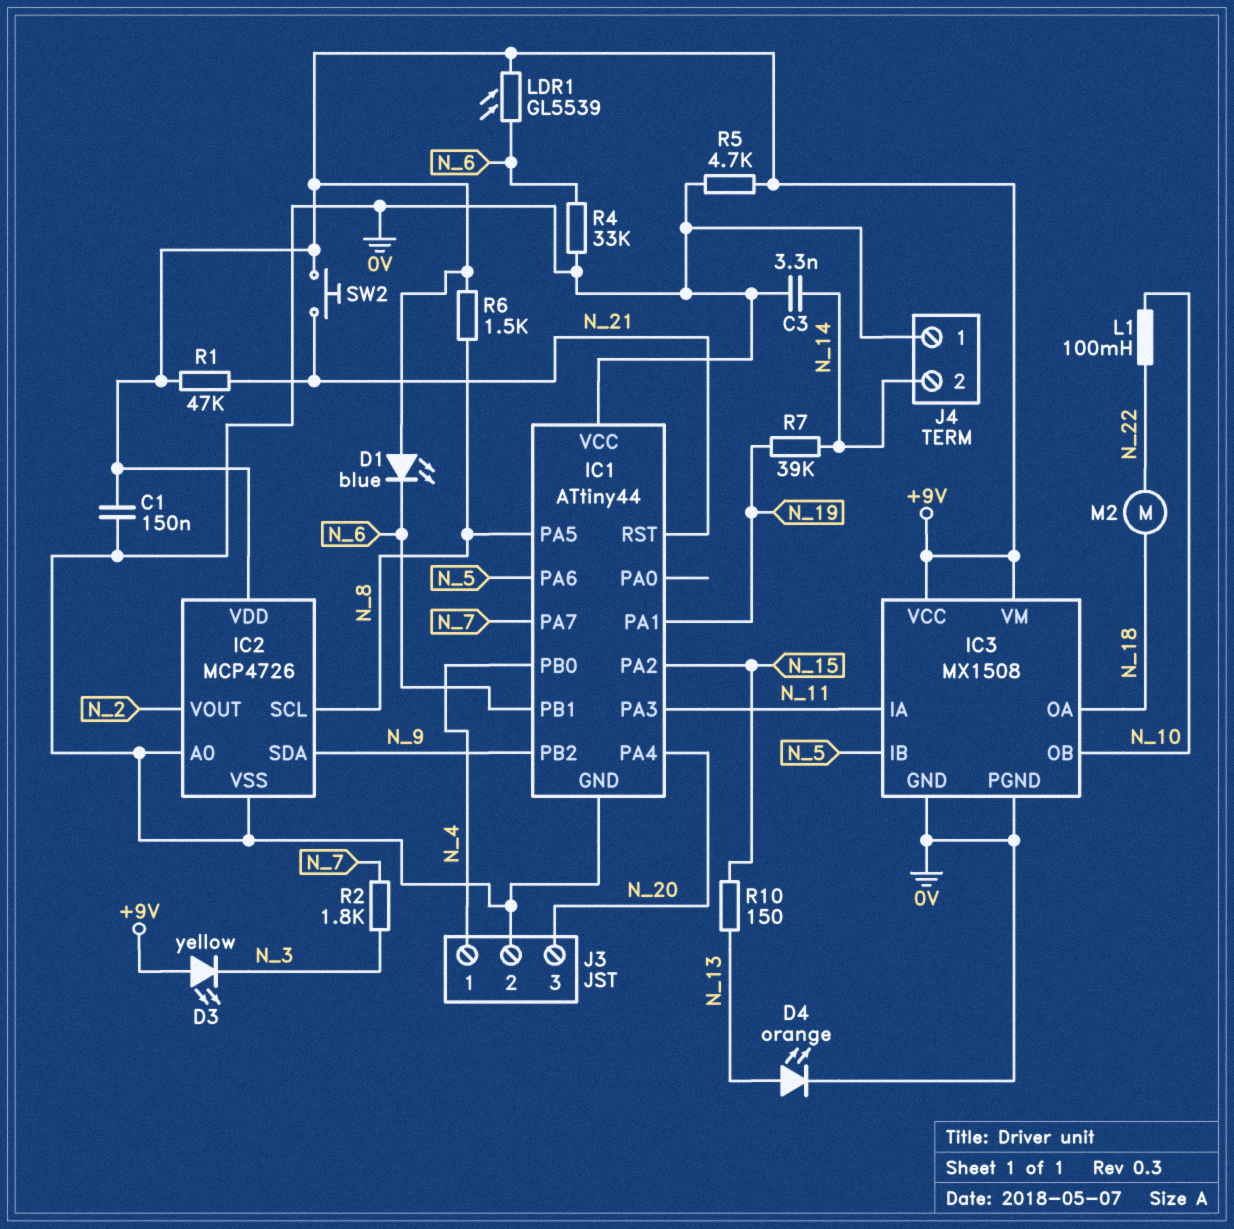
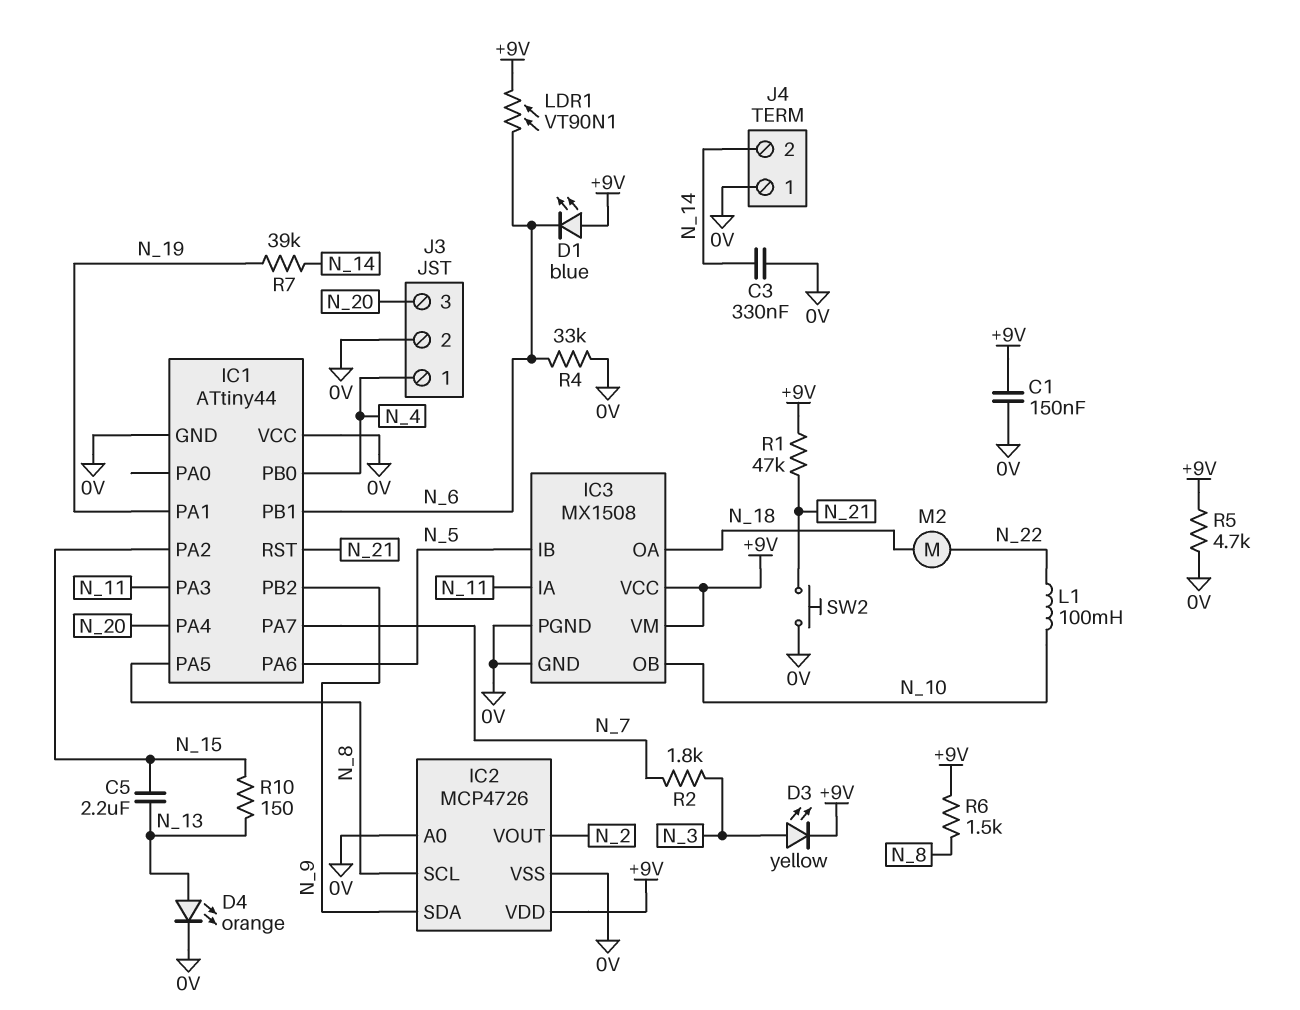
C3: 3.3nF (0V, N_14) -> 330nF (0V, N_14)
C5: none -> 2.2uF (N_13, N_15)
D3: LED yellow (A +9V, K N_3) -> LED yellow (A N_3, K +9V)
LDR1: GL5539 (+9V, N_6) -> VT90N1 (+9V, N_6)
SW2: button (+9V, N_21) -> button (0V, N_21)

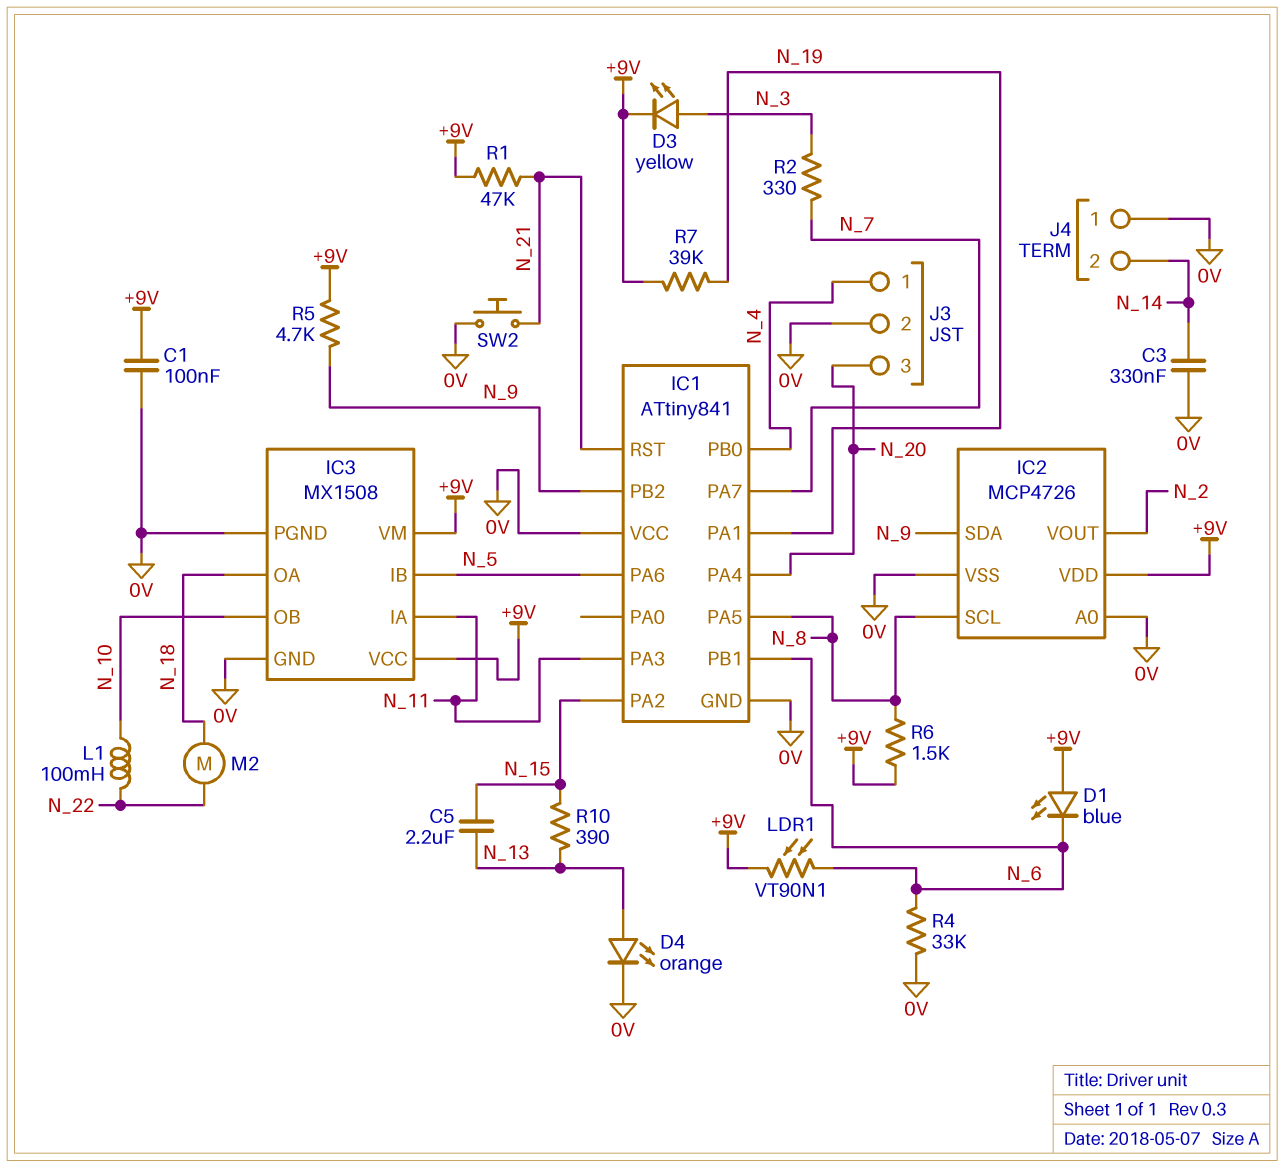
C1: 150nF (+9V, 0V) -> 100nF (+9V, 0V)
IC1: ATtiny44 -> ATtiny841
R2: 1.8k (N_3, N_7) -> 330 (N_3, N_7)
R5: 4.7k (+9V, 0V) -> 4.7k (+9V, N_9)
R7: 39k (N_14, N_19) -> 39k (+9V, N_19)
R10: 150 (N_13, N_15) -> 390 (N_13, N_15)

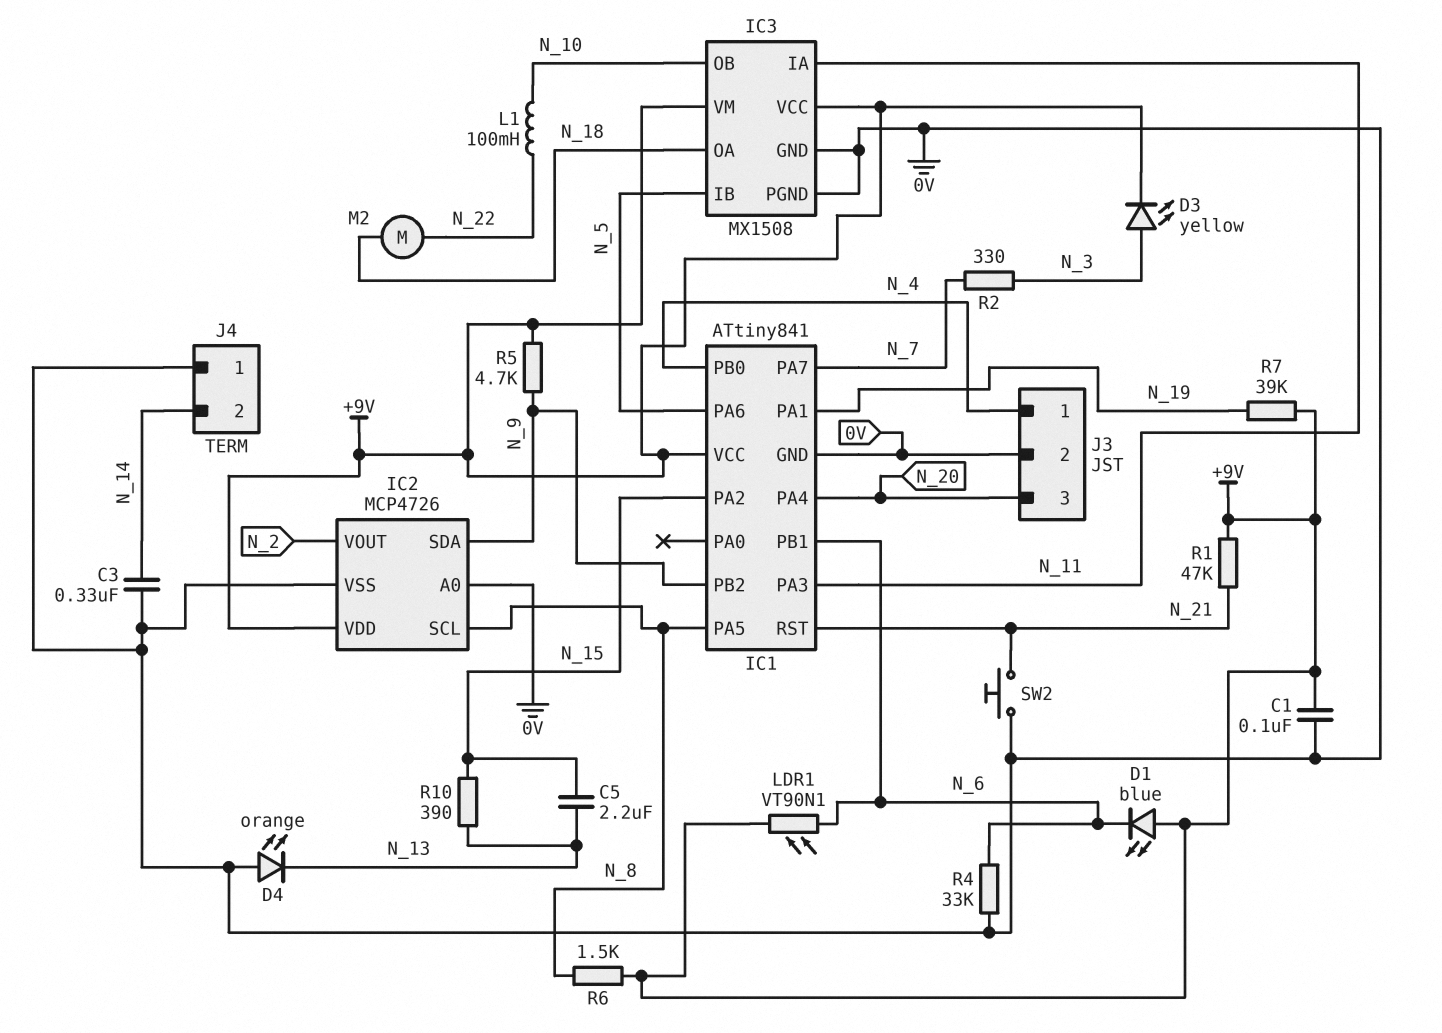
D4: LED orange (A N_13, K 0V) -> LED orange (A 0V, K N_13)
IC1 pin VCC: 0V -> +9V

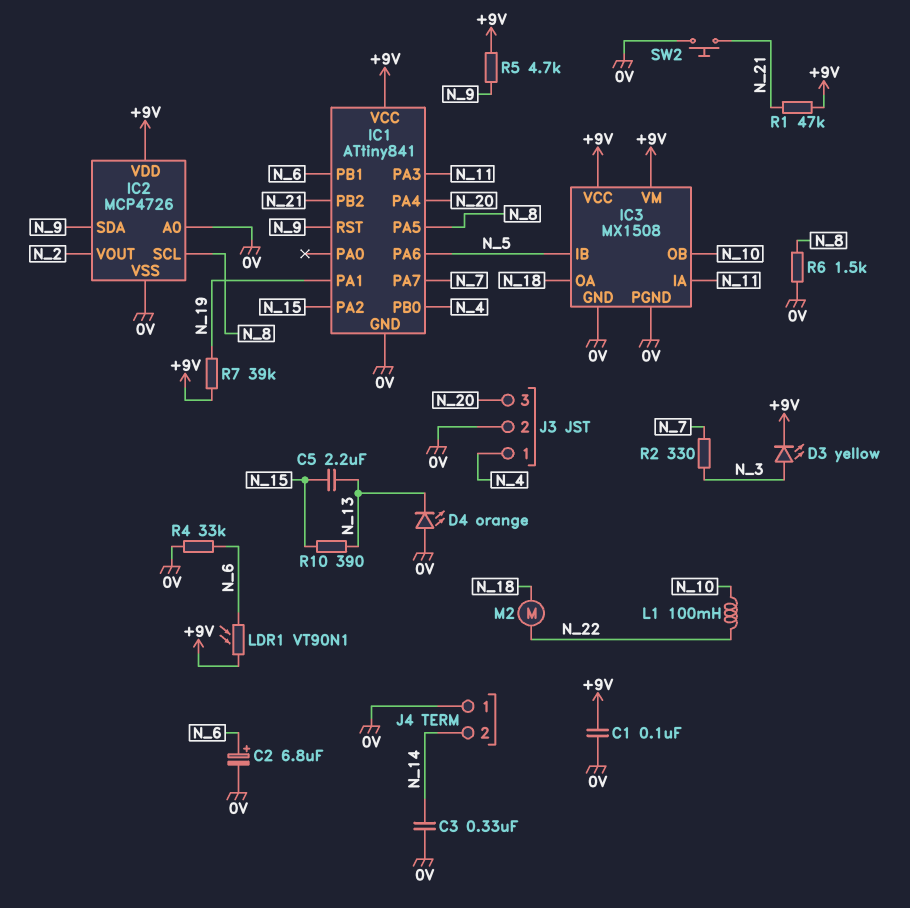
C2: none -> 6.8uF (plus N_6, minus 0V)
D1: LED blue (A +9V, K N_6) -> none
IC1 pin PB2: N_9 -> N_21
IC1 pin RST: N_21 -> N_9
R6: 1.5k (+9V, N_8) -> 1.5k (0V, N_8)

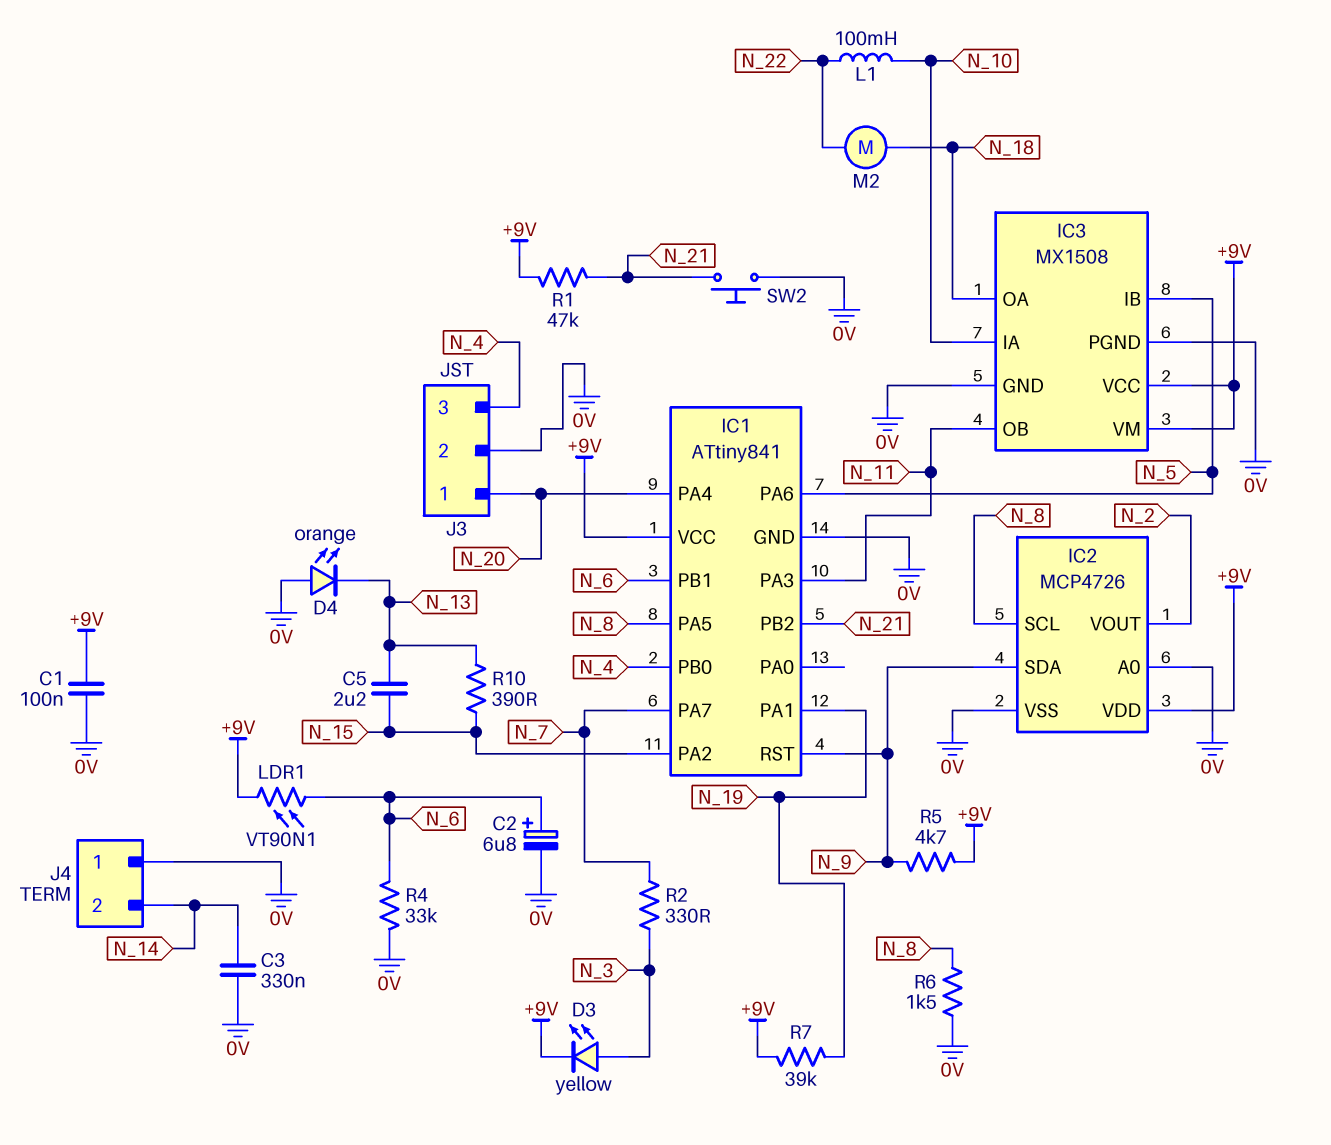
IC3 pin IA: N_11 -> N_10
IC3 pin OB: N_10 -> N_11
J3 pin 1: N_4 -> N_20
J3 pin 3: N_20 -> N_4

